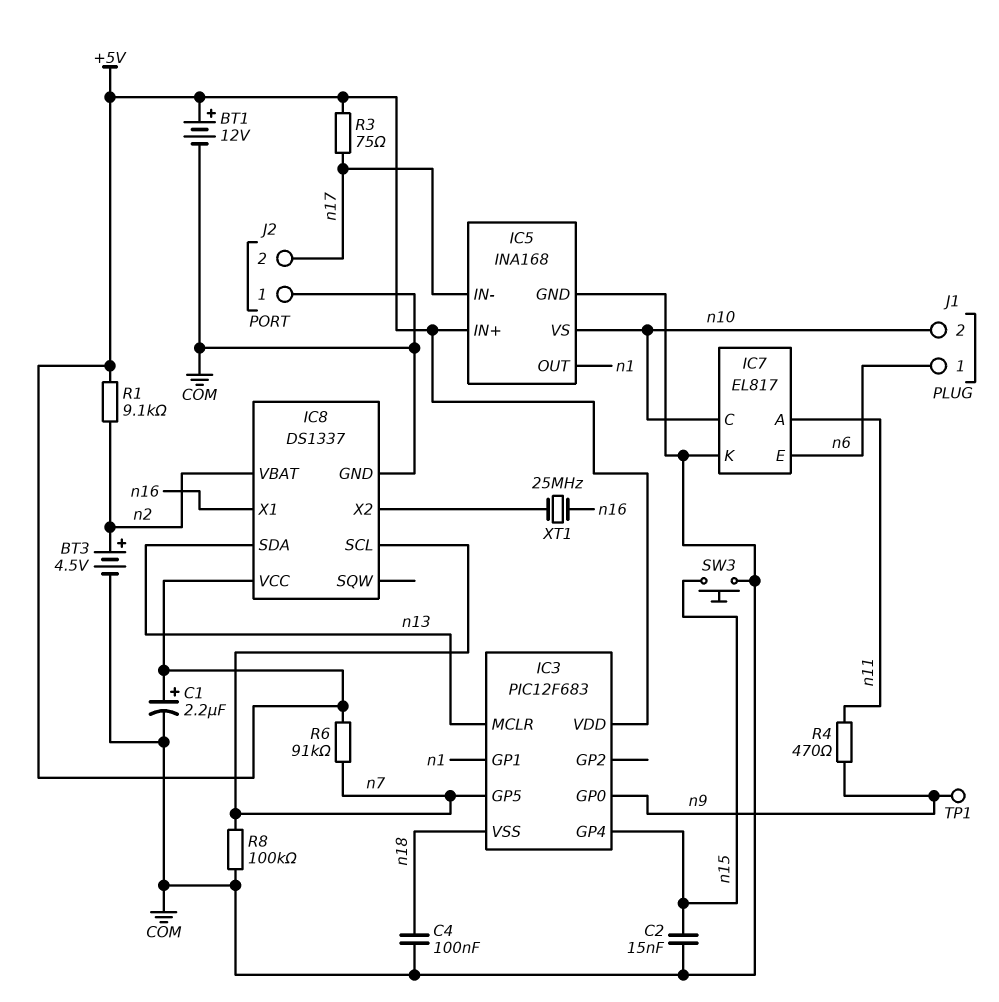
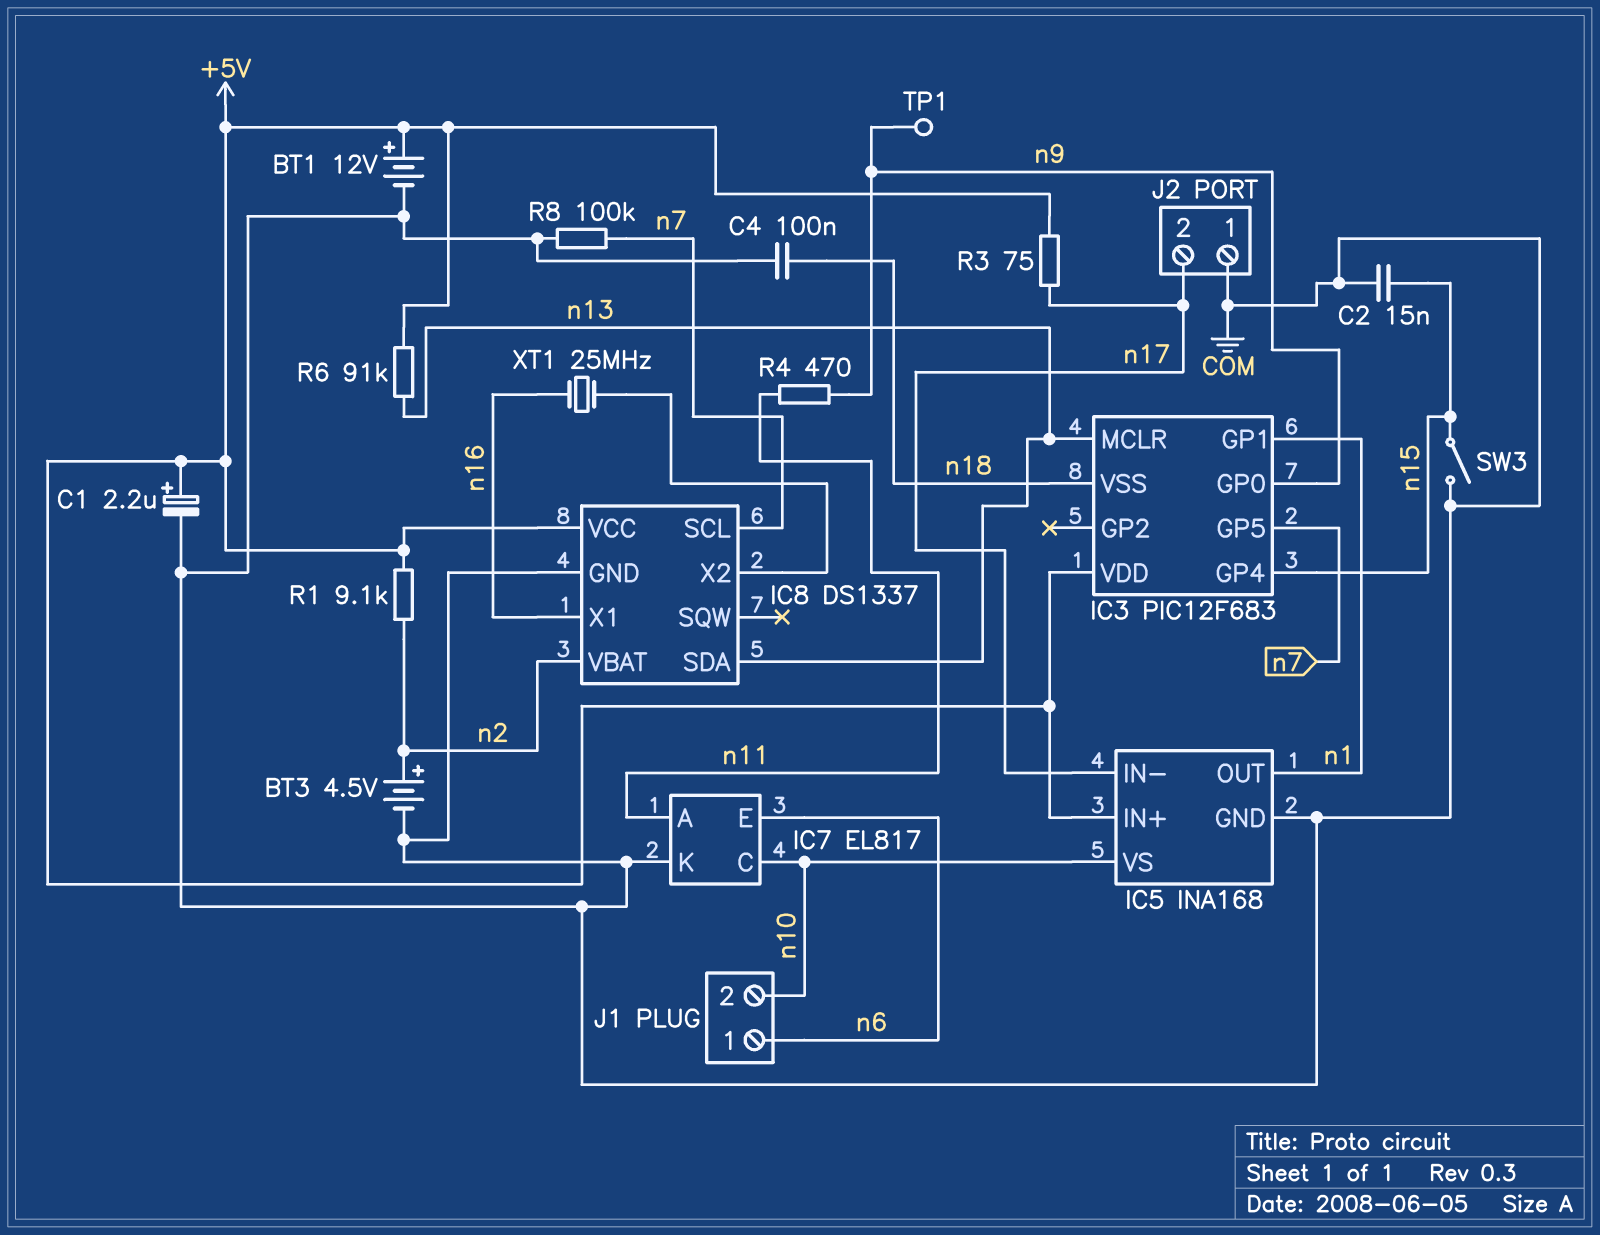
R6: 91k (+5V, n7) -> 91k (+5V, n13)
SW3: button (COM, n15) -> switch (COM, n15)

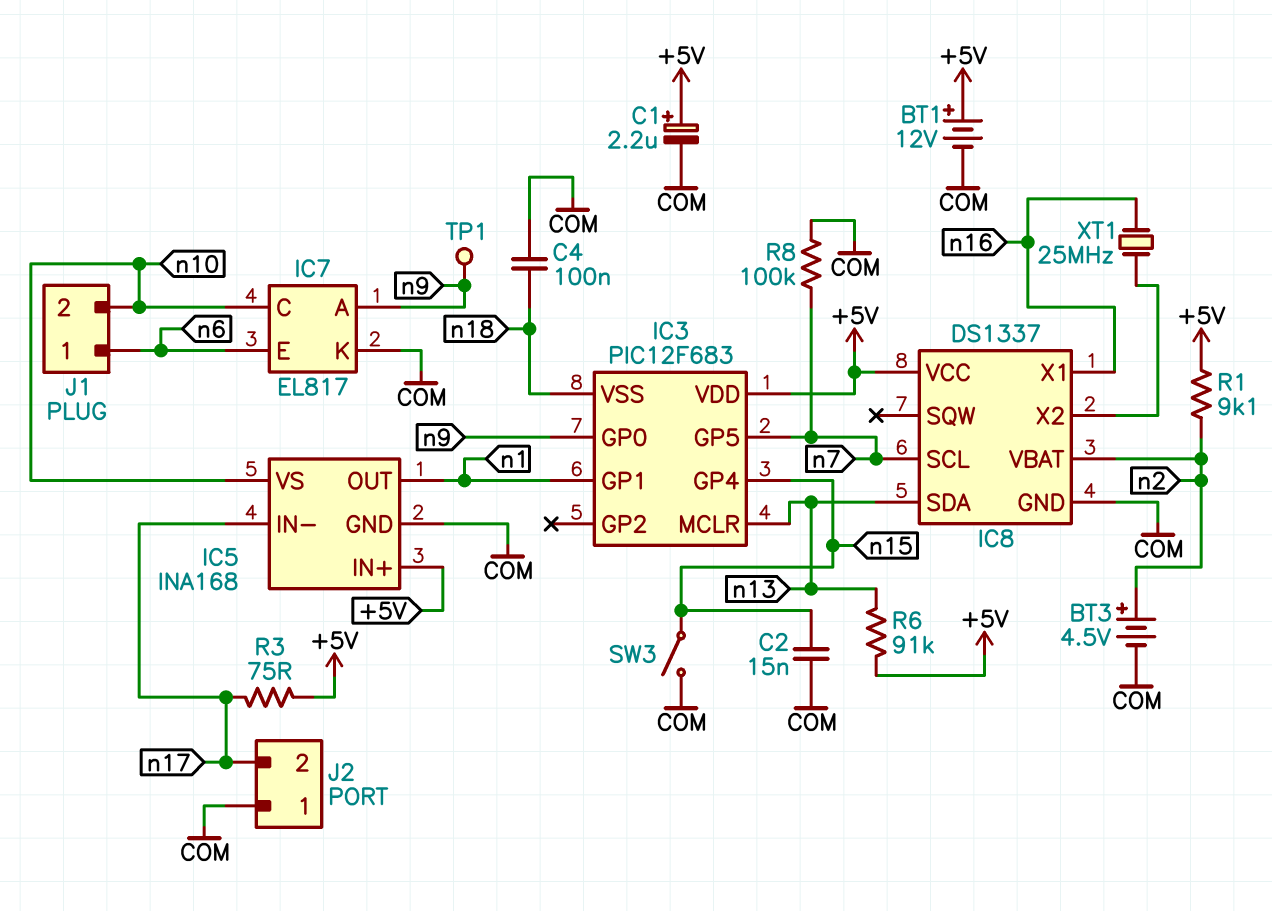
IC7 pin A: n11 -> n9
R4: 470 (n9, n11) -> none

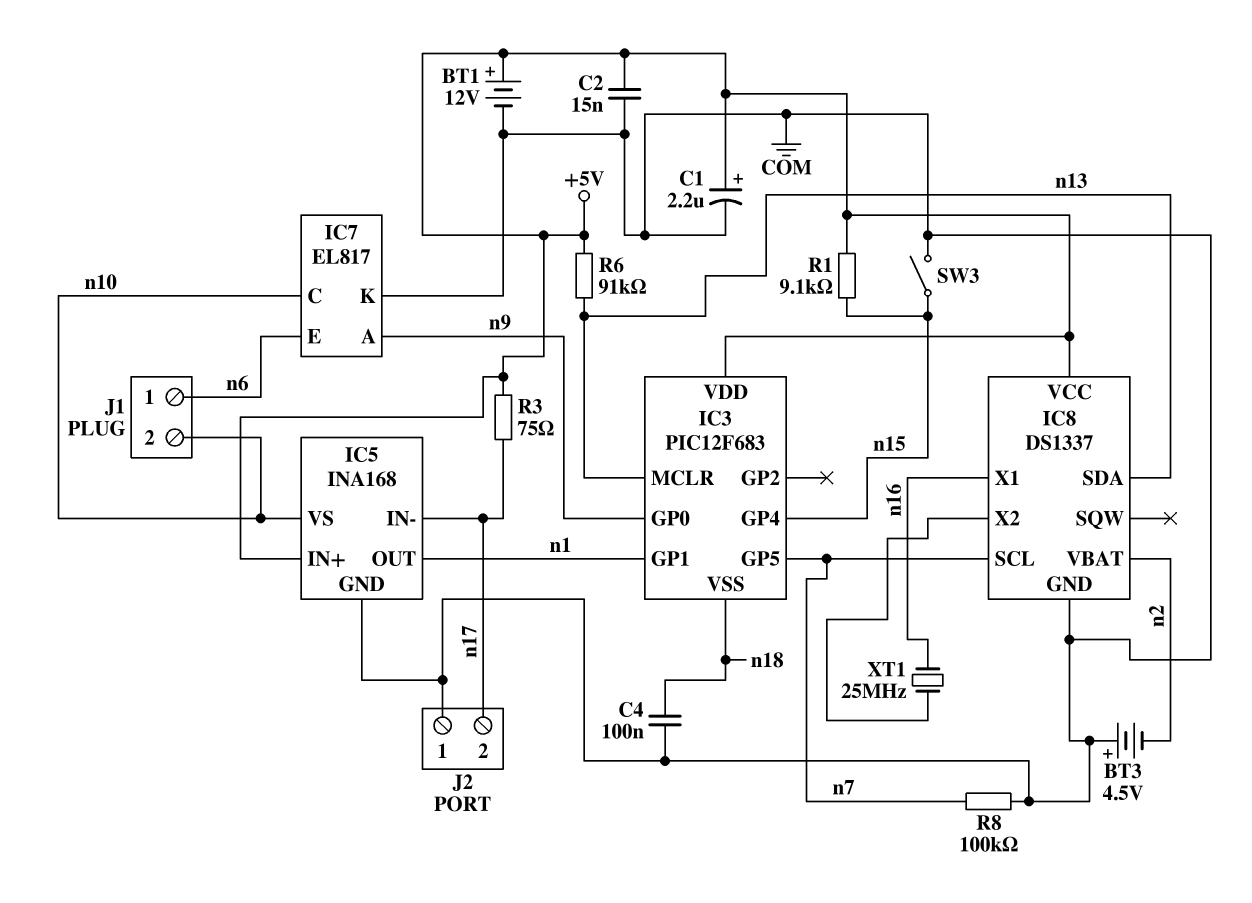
BT3: 4.5V (plus n2, minus COM) -> 4.5V (plus COM, minus n2)
C2: 15nF (COM, n15) -> 15nF (+5V, COM)
R1: 9.1k (+5V, n2) -> 9.1k (+5V, n15)
TP1: test point (n9) -> none

